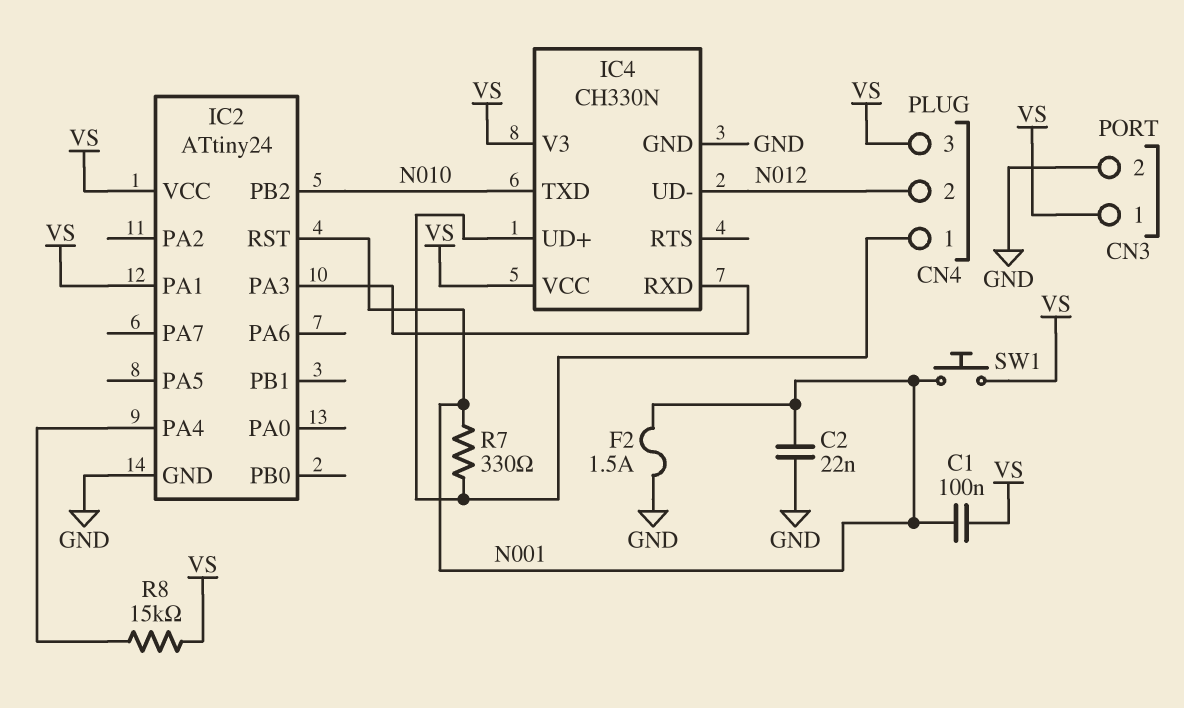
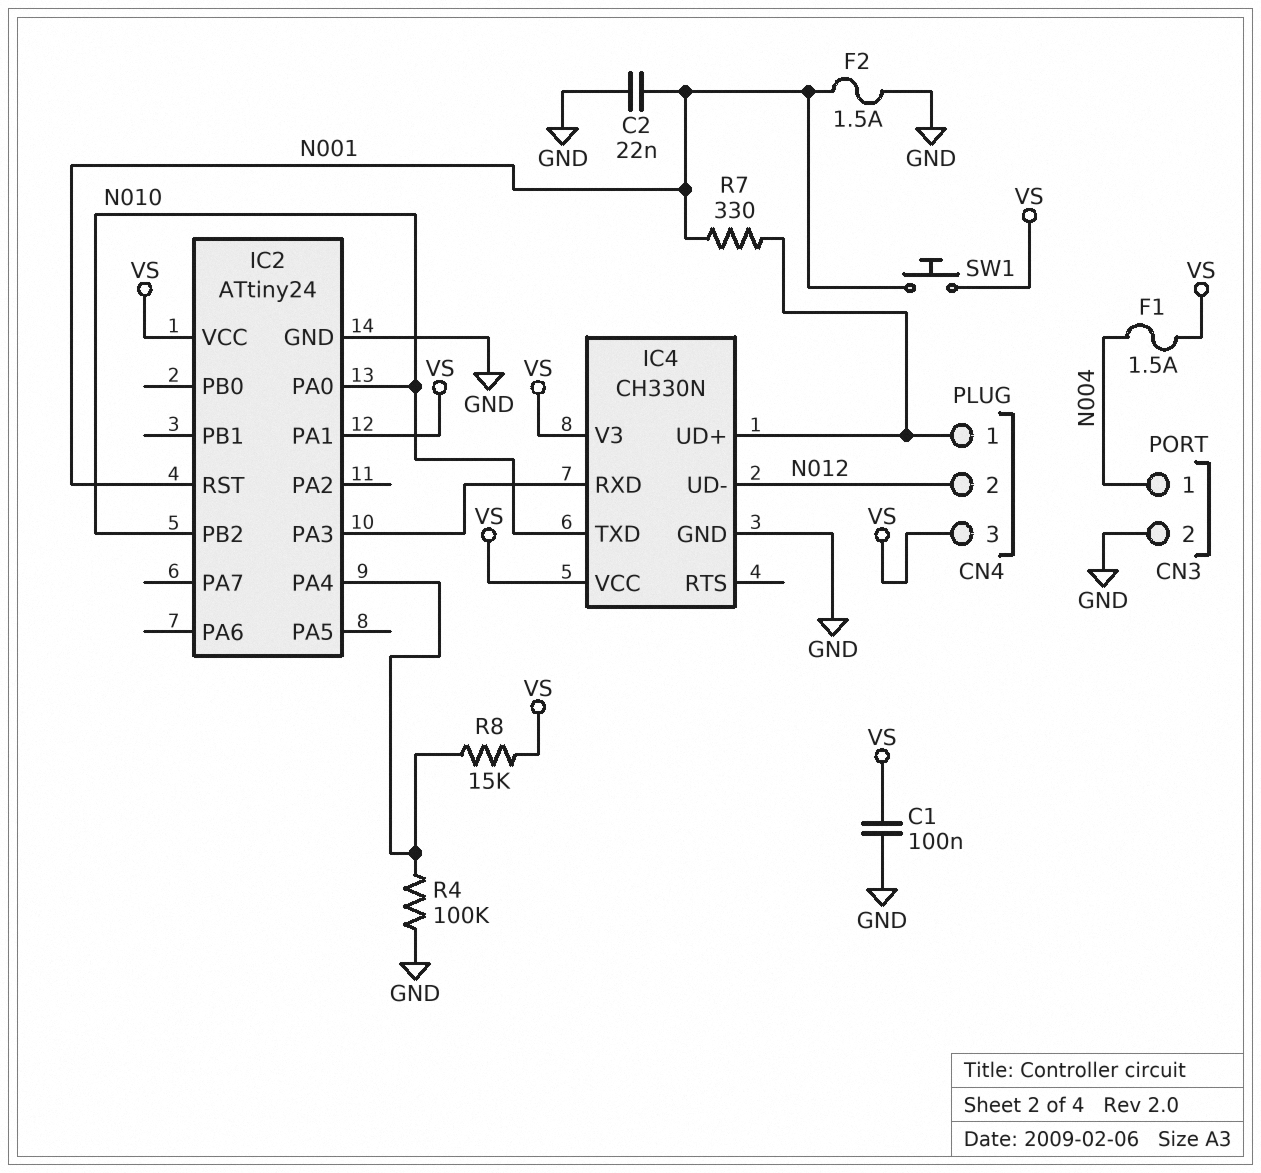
C1: 100nF (N001, VS) -> 100nF (GND, VS)
CN3 pin 1: VS -> N004
F1: none -> 1.5A (N004, VS)
IC2 pin PA0: none -> N010
R4: none -> 100k (GND, IC2/PA4)

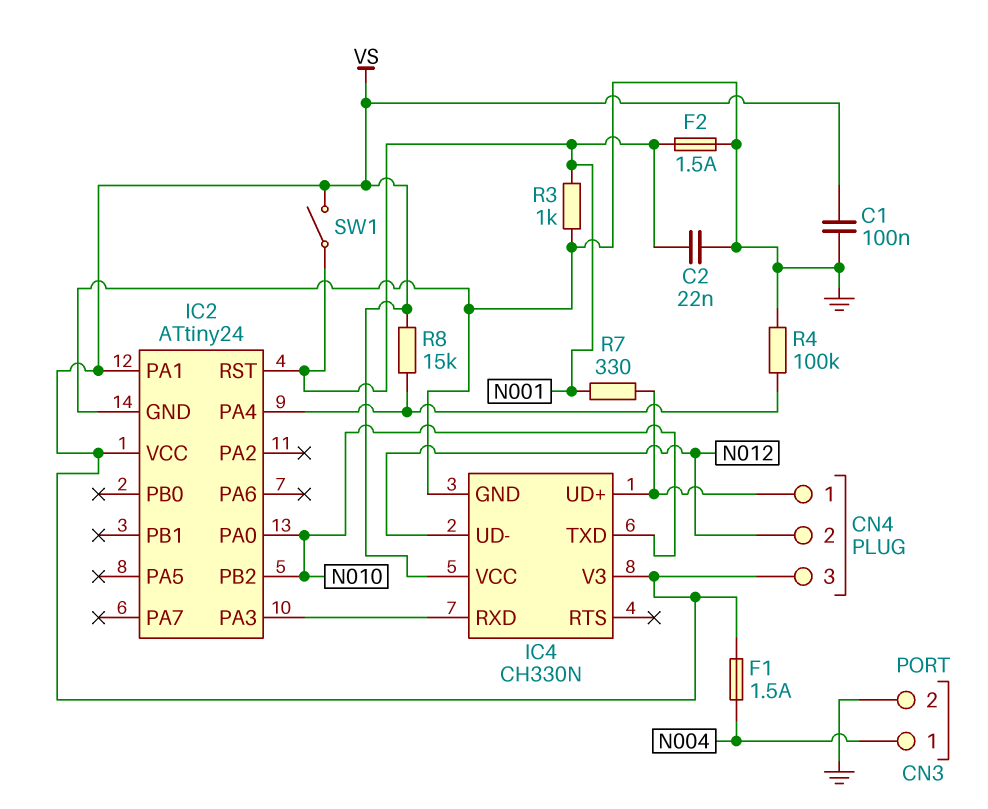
R3: none -> 1k (GND, N001)
SW1: button (N001, VS) -> switch (N001, VS)

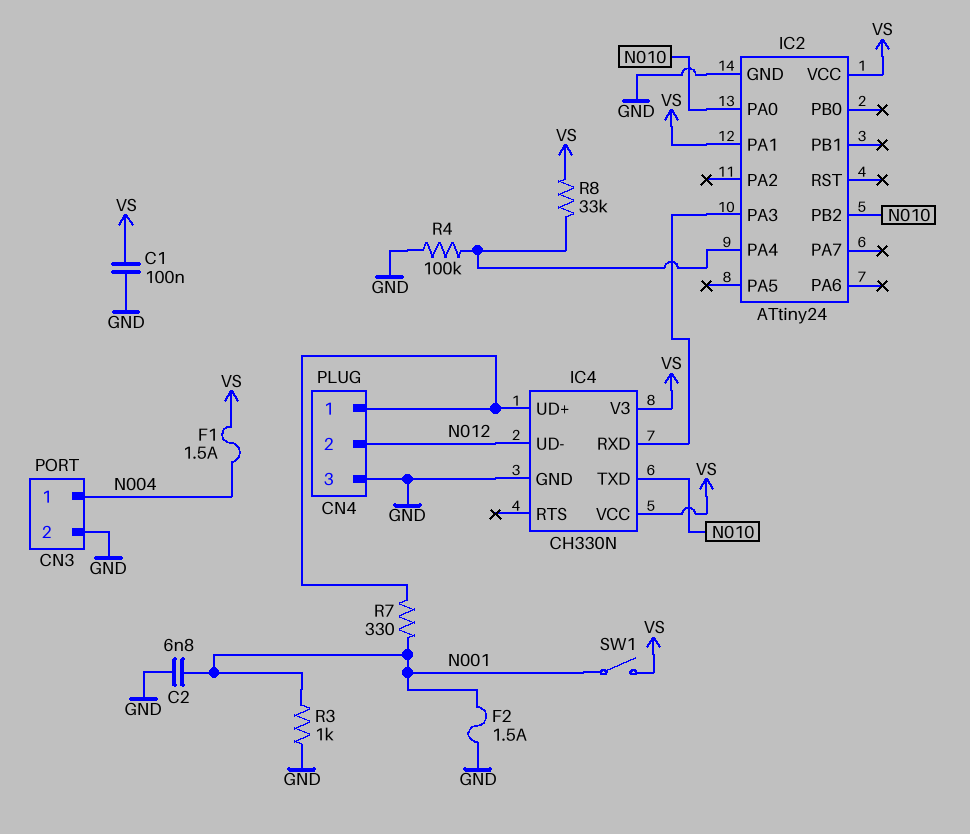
C2: 22nF (GND, N001) -> 6.8nF (GND, N001)
CN4 pin 3: VS -> GND
IC2 pin RST: N001 -> none
R8: 15k (IC2/PA4, VS) -> 33k (IC2/PA4, VS)

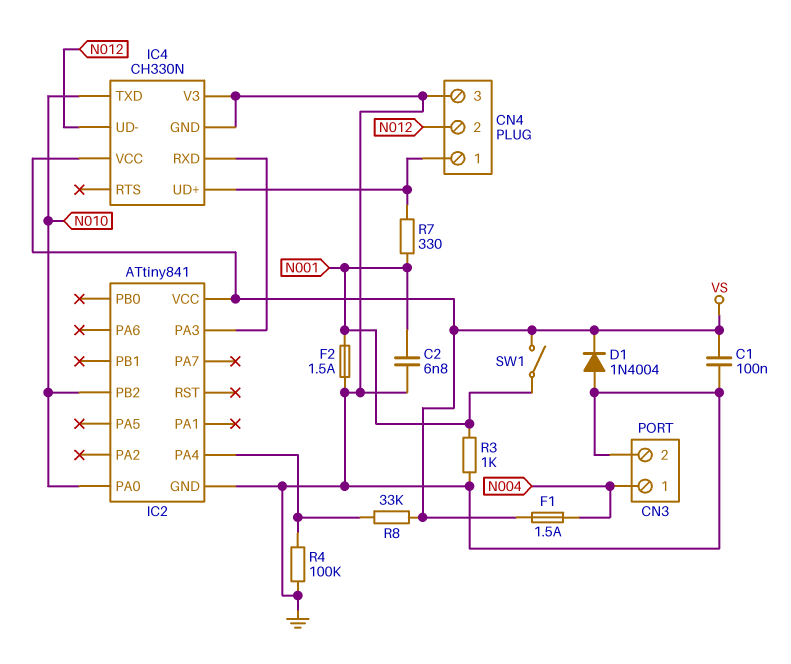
D1: none -> diode 1N4004 (A GND, K VS)
IC2: ATtiny24 -> ATtiny841
IC2 pin PA1: VS -> none
IC4 pin V3: VS -> GND

